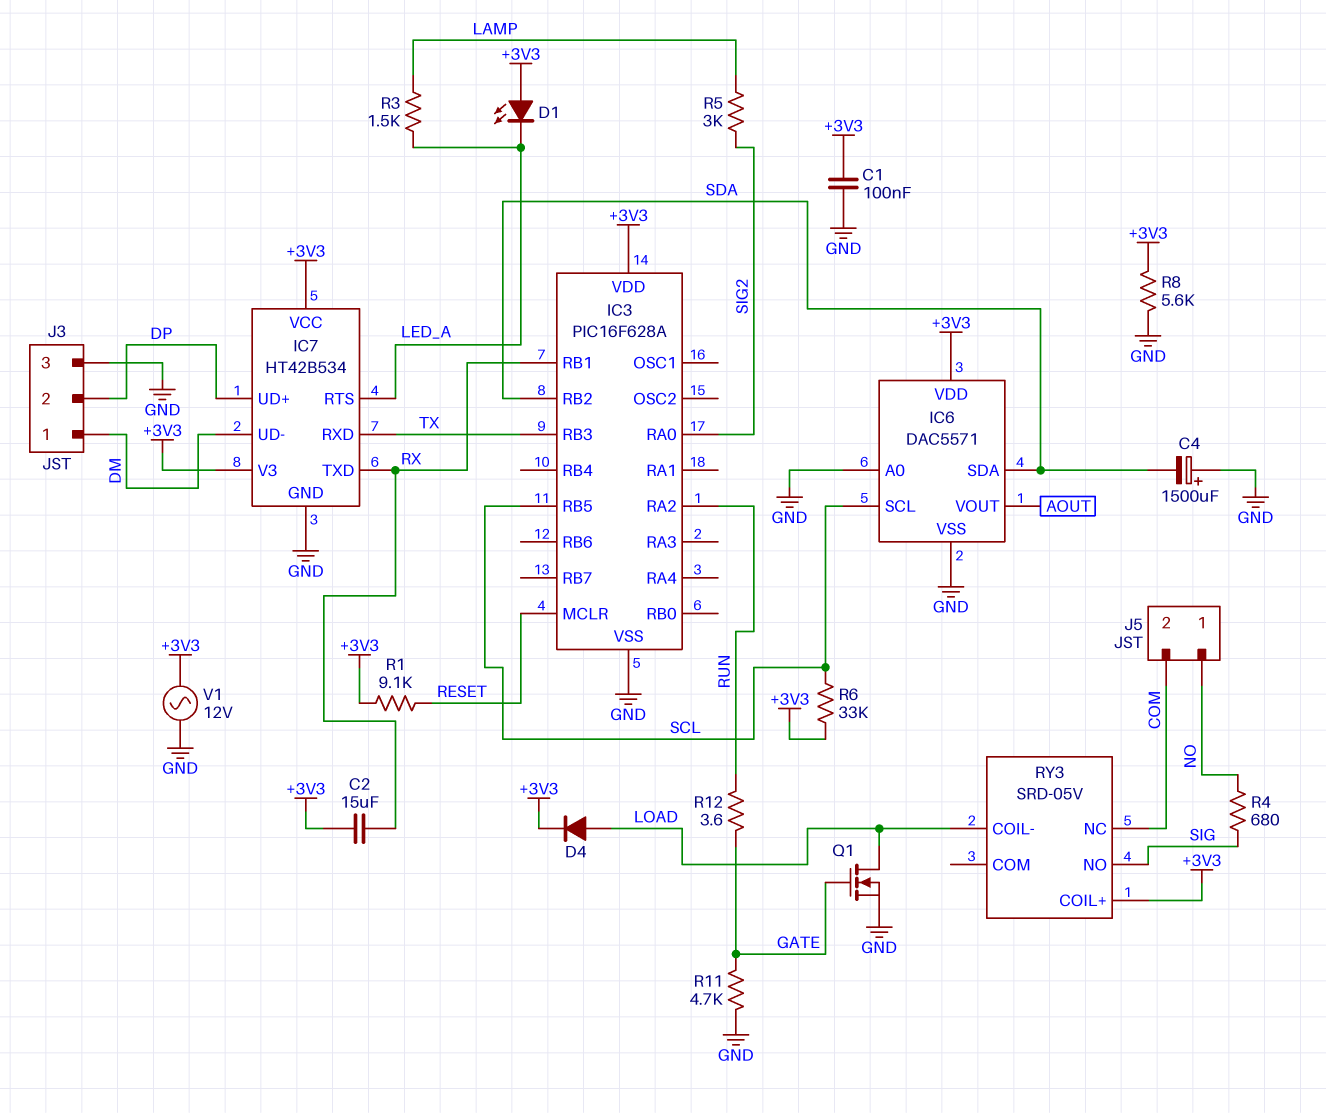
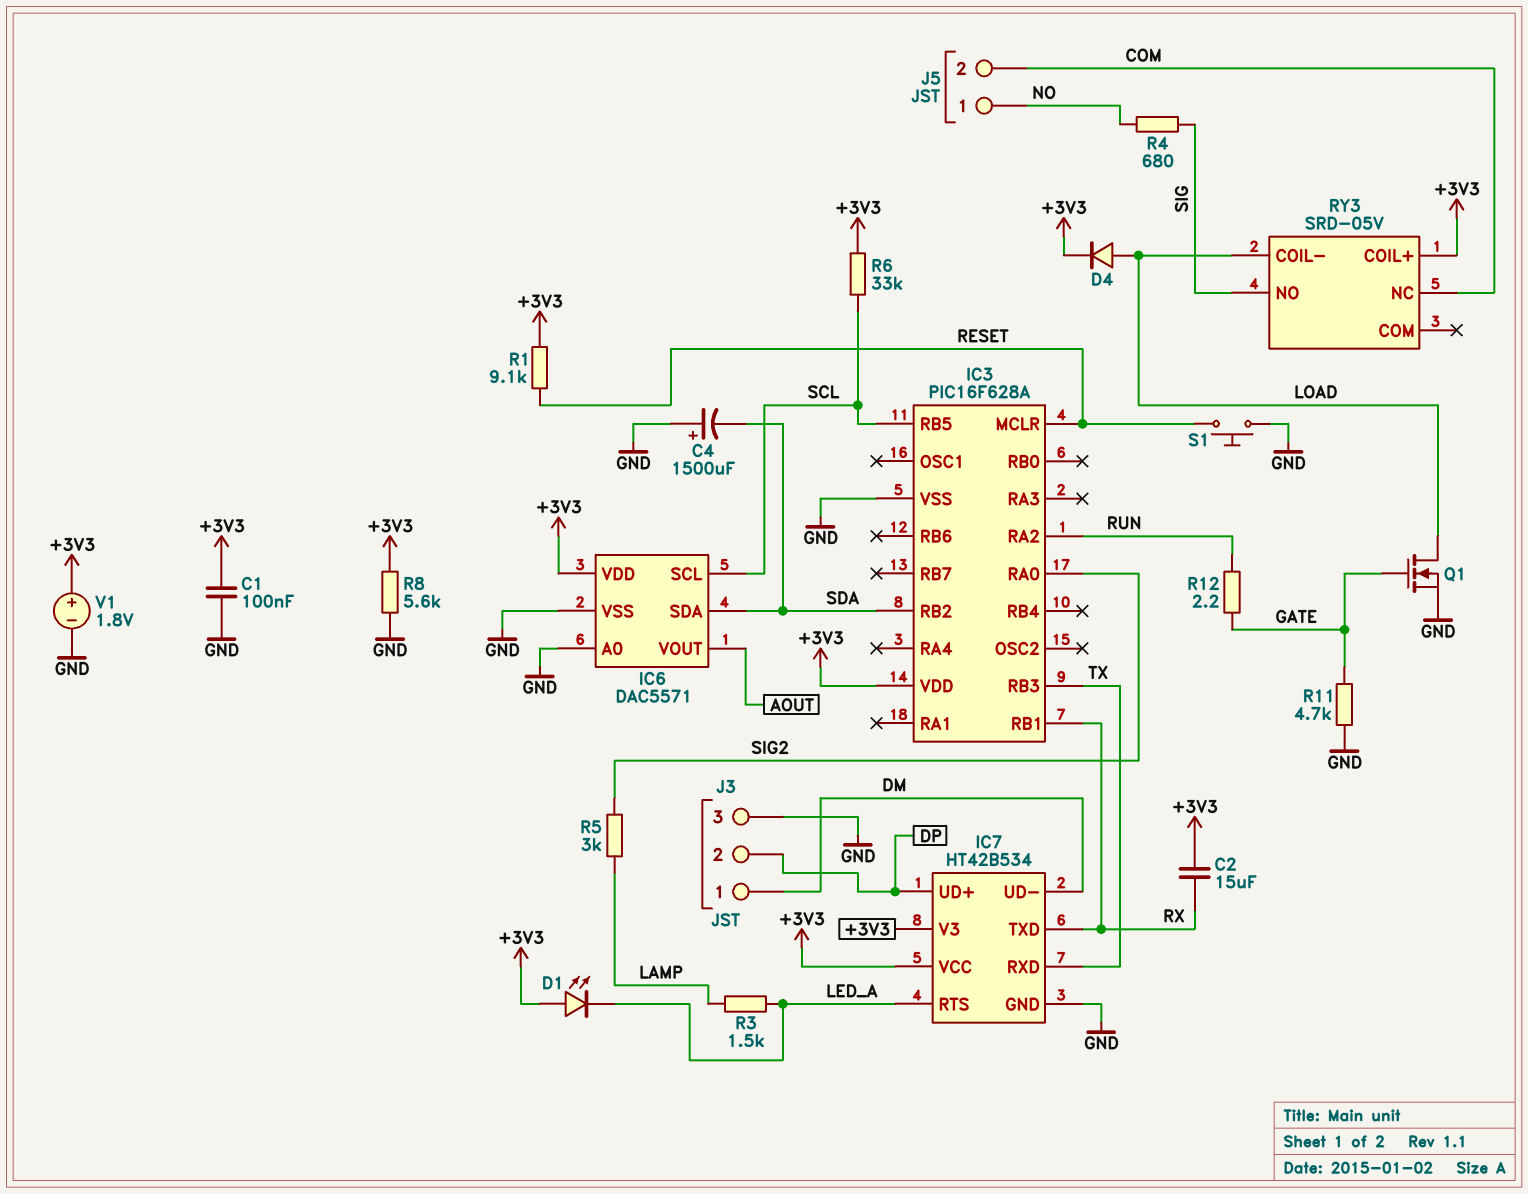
R12: 3.6 (GATE, RUN) -> 2.2 (GATE, RUN)
S1: none -> button (GND, RESET)
V1: AC 12V (+3V3, GND) -> 1.8V (plus +3V3, minus GND)

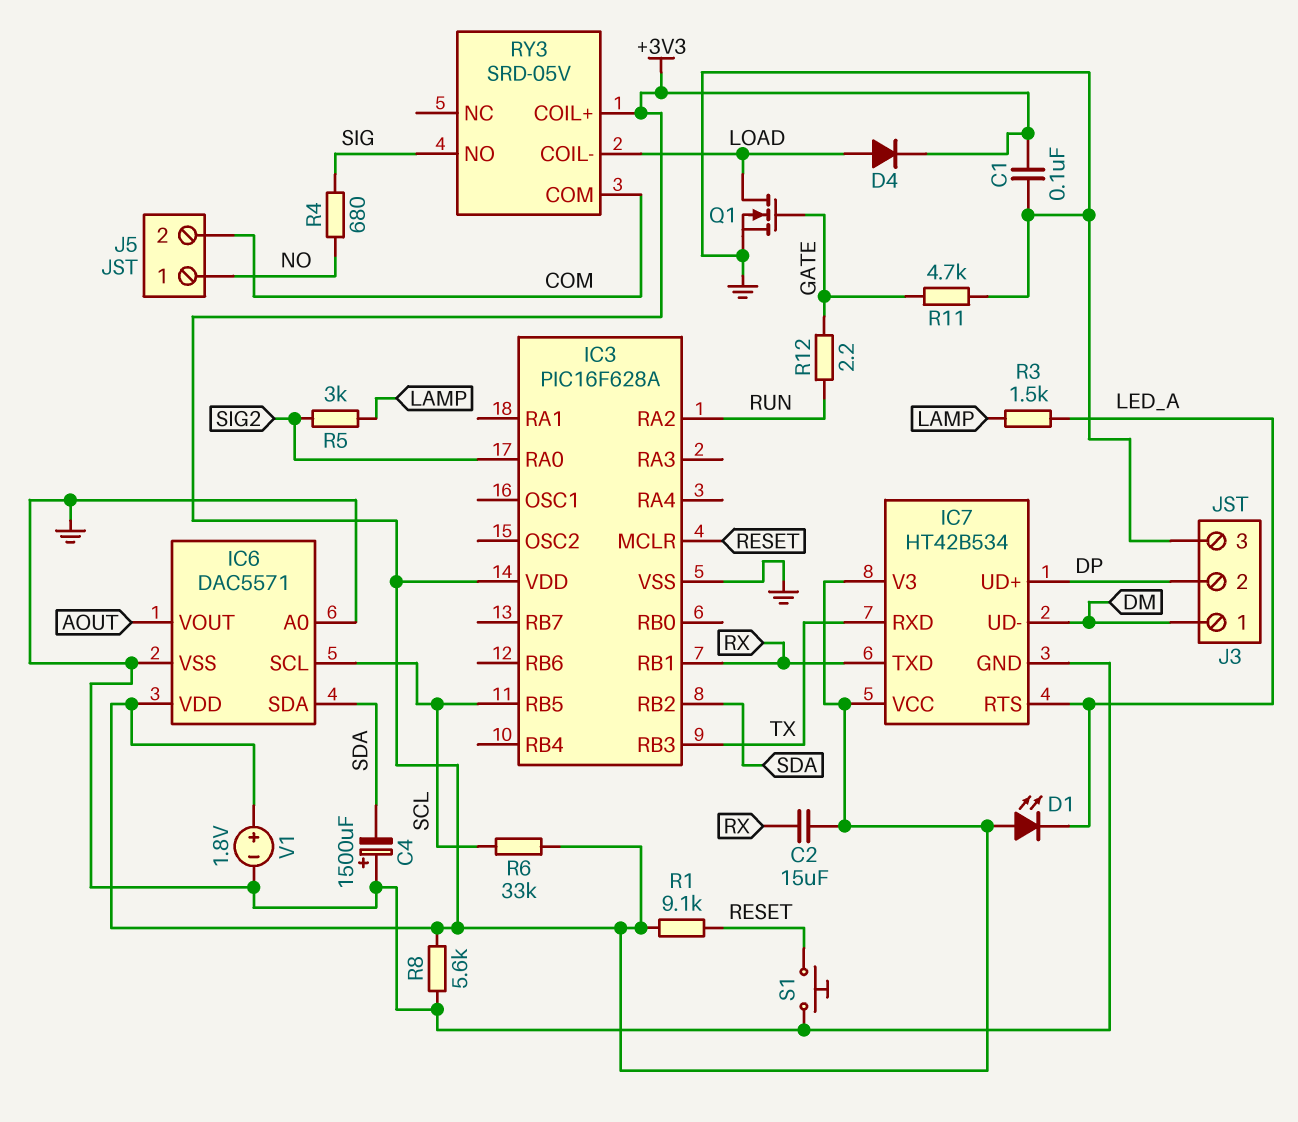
RY3 pin COM: none -> COM
RY3 pin NC: COM -> none

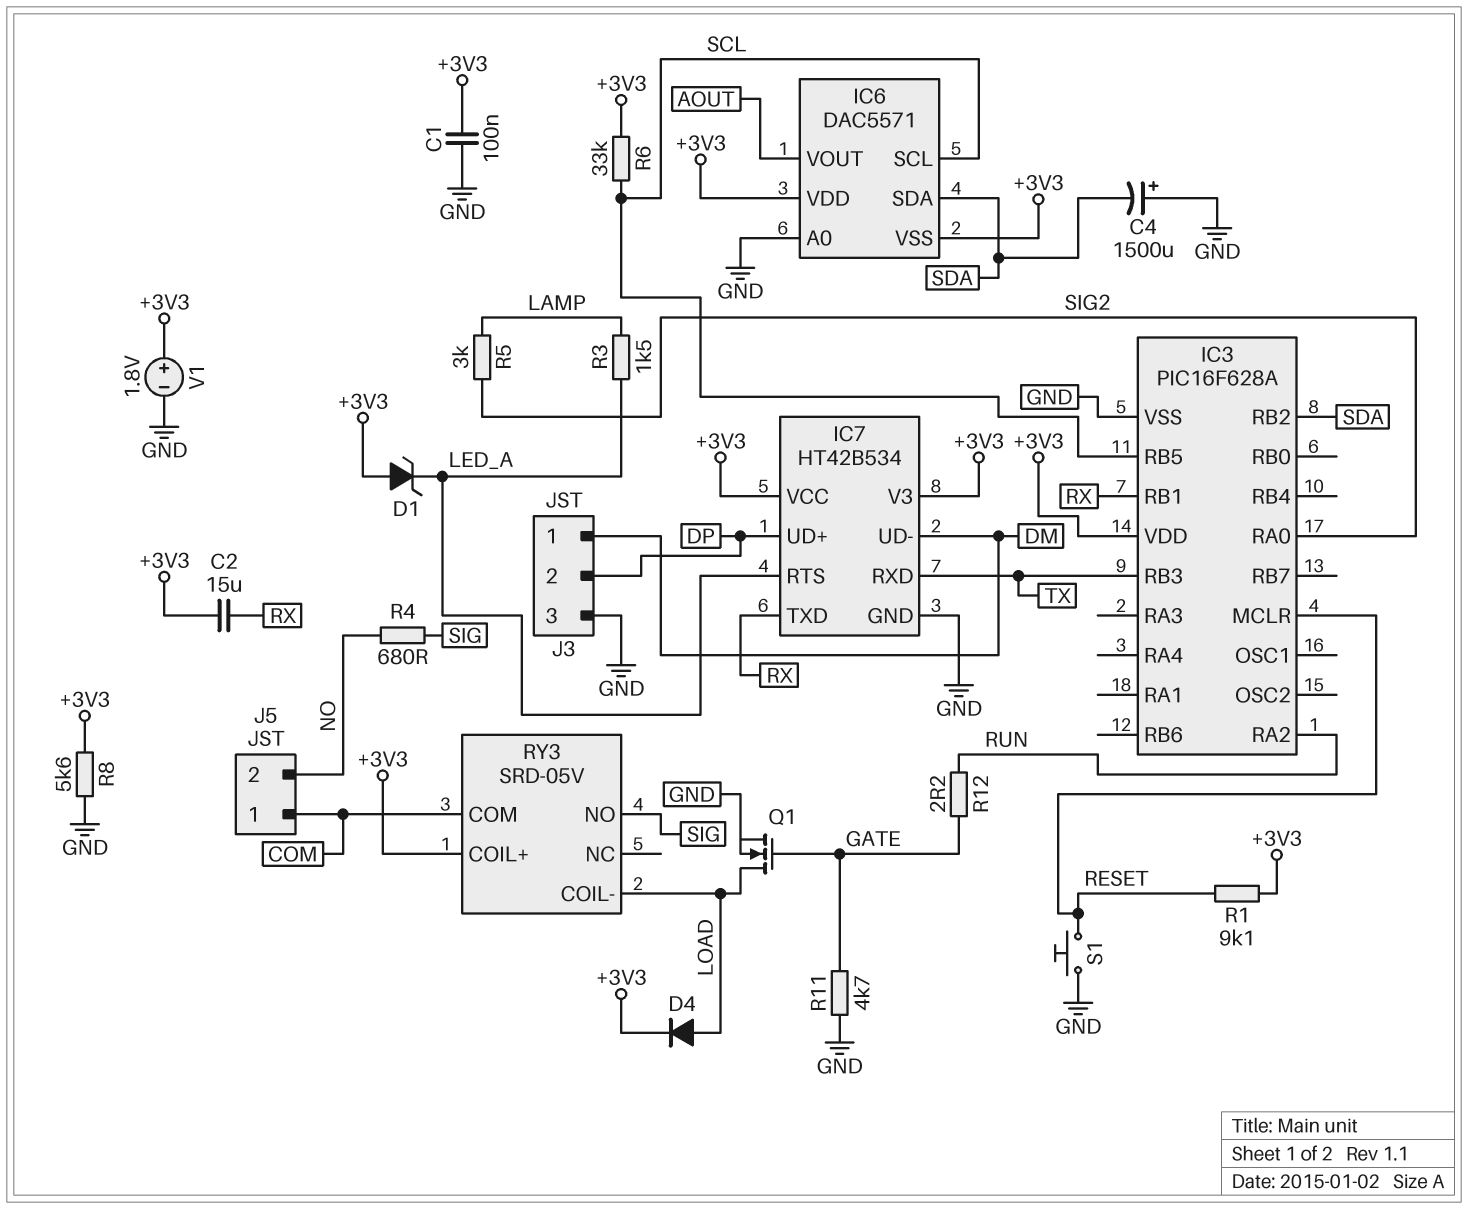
D1: LED (A +3V3, K LED_A) -> zener (A +3V3, K LED_A)
IC6 pin VSS: GND -> +3V3
J5 pin 1: NO -> COM
J5 pin 2: COM -> NO

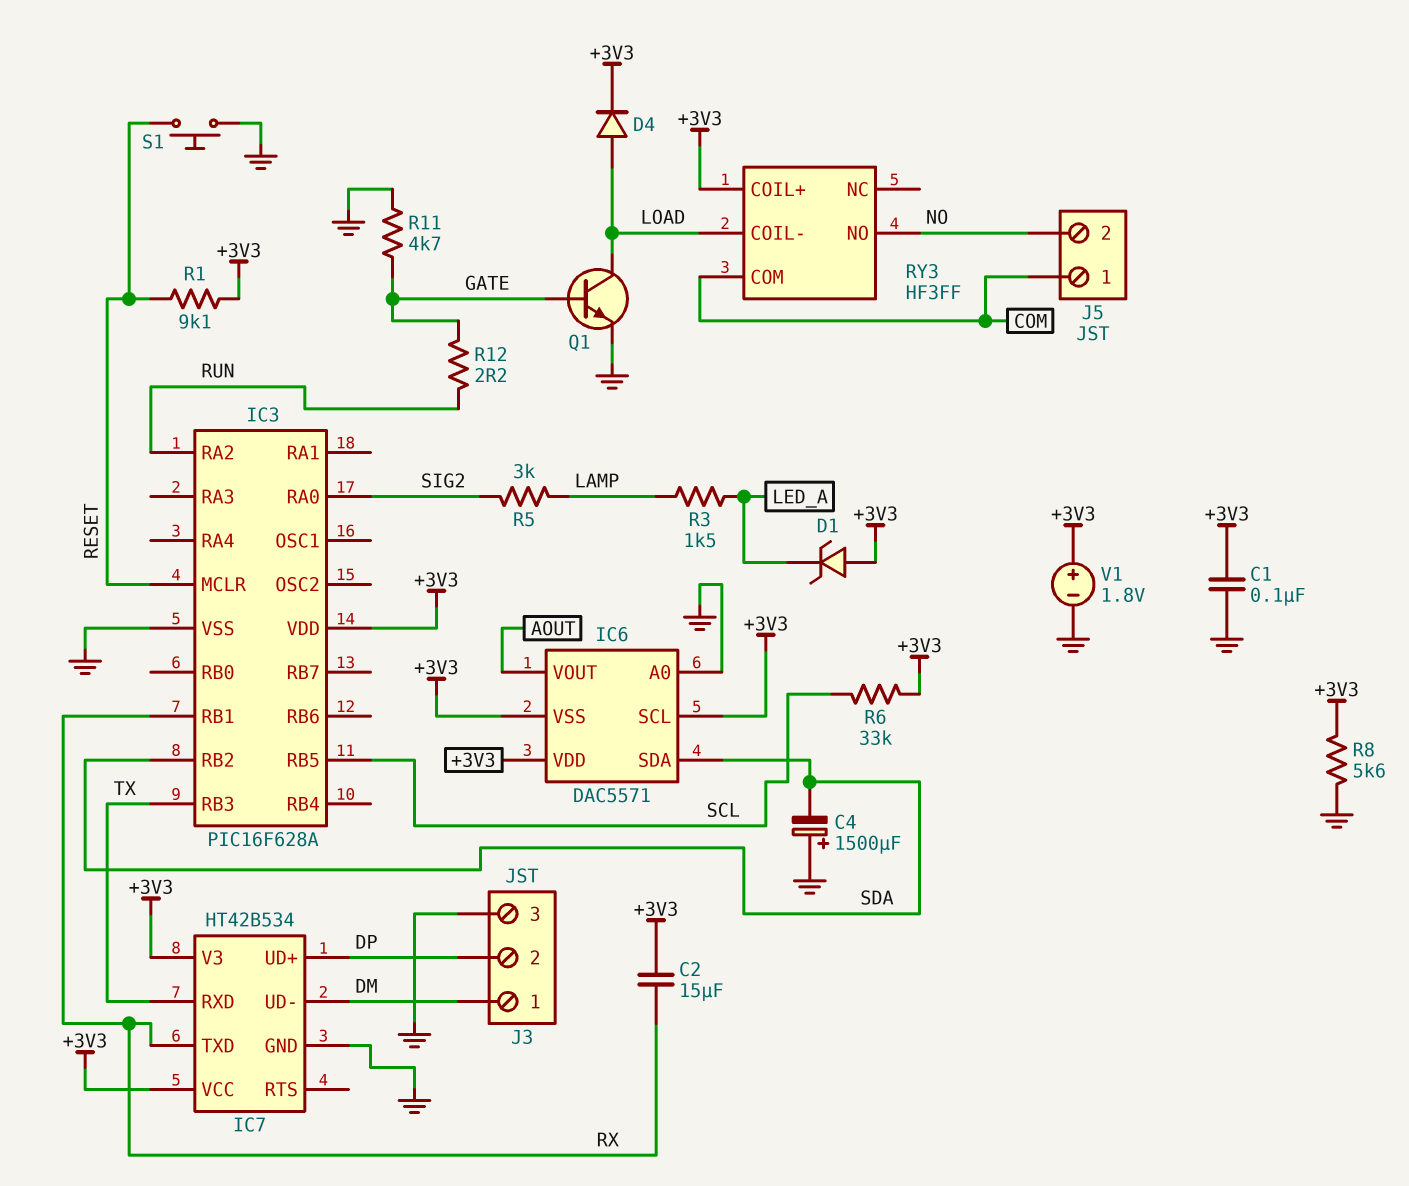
IC6 pin SCL: SCL -> +3V3
IC7 pin RTS: LED_A -> none
Q1: NMOS (G GATE, D LOAD, S GND) -> NPN (B GATE, C LOAD, E GND)
R4: 680 (NO, SIG) -> none
RY3: SRD-05V -> HF3FF
RY3 pin NO: SIG -> NO

